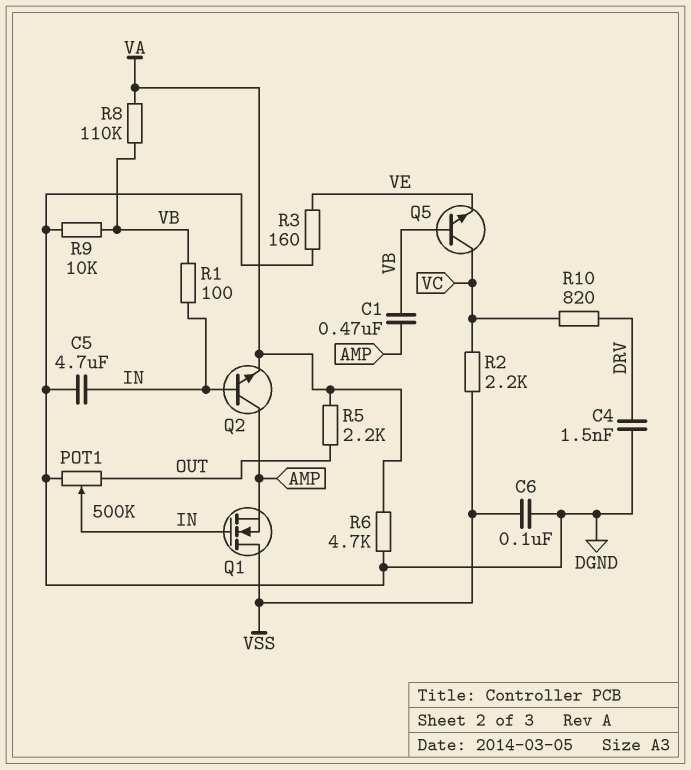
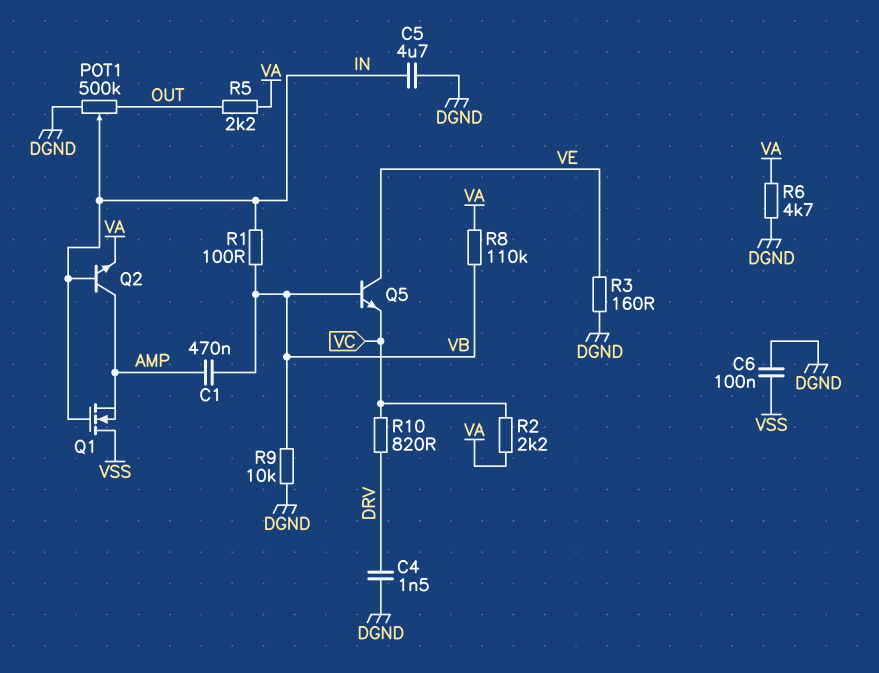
Q5: NPN (B VB, C VC, E VE) -> NPN (B VB, C VE, E VC)
R2: 2.2k (VC, VSS) -> 2.2k (VA, VC)

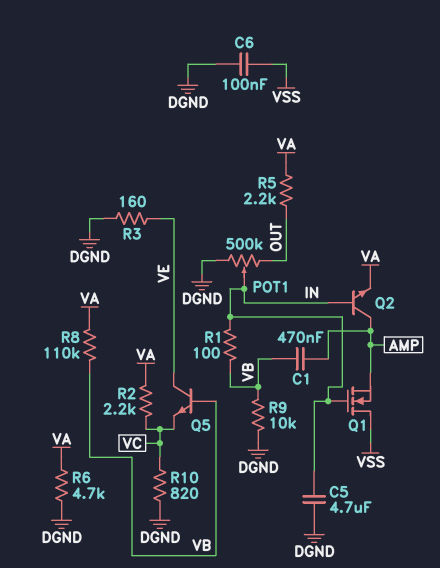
C4: 1.5nF (DGND, DRV) -> none
R10: 820 (DRV, VC) -> 820 (DGND, VC)

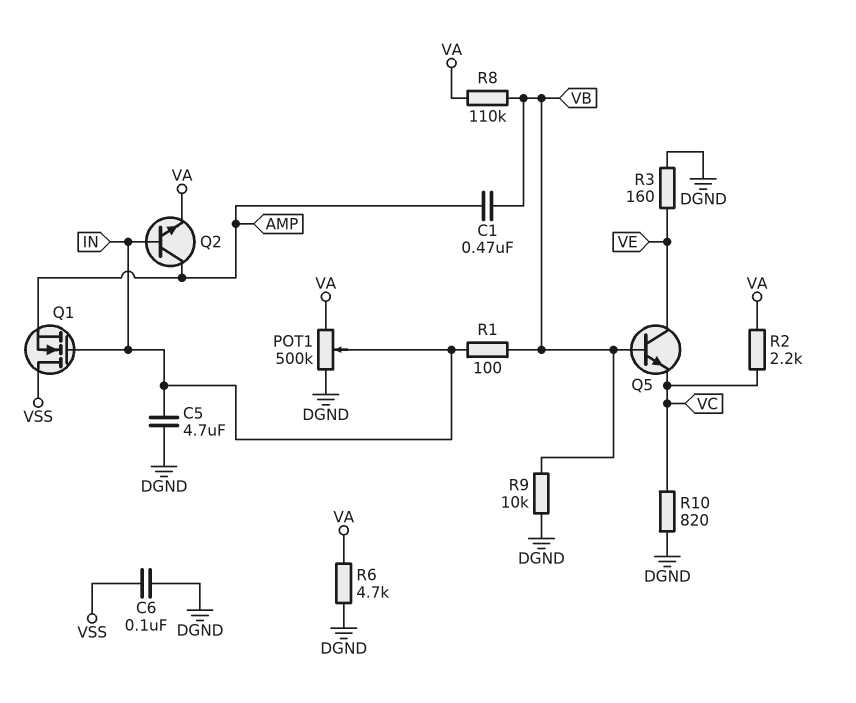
POT1: 500k (DGND, OUT, wiper IN) -> 500k (DGND, VA, wiper IN)
R5: 2.2k (OUT, VA) -> none

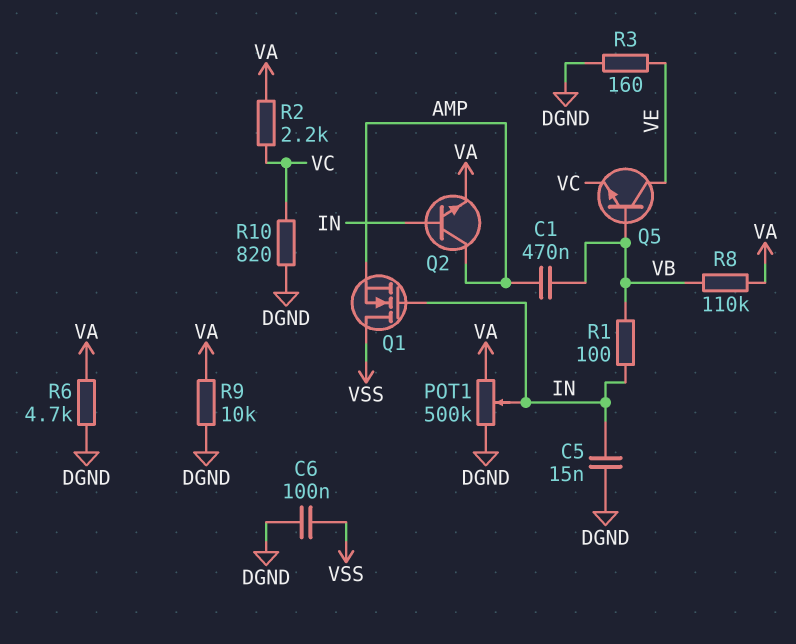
C5: 4.7uF (DGND, IN) -> 15nF (DGND, IN)
R9: 10k (DGND, VB) -> 10k (DGND, VA)

